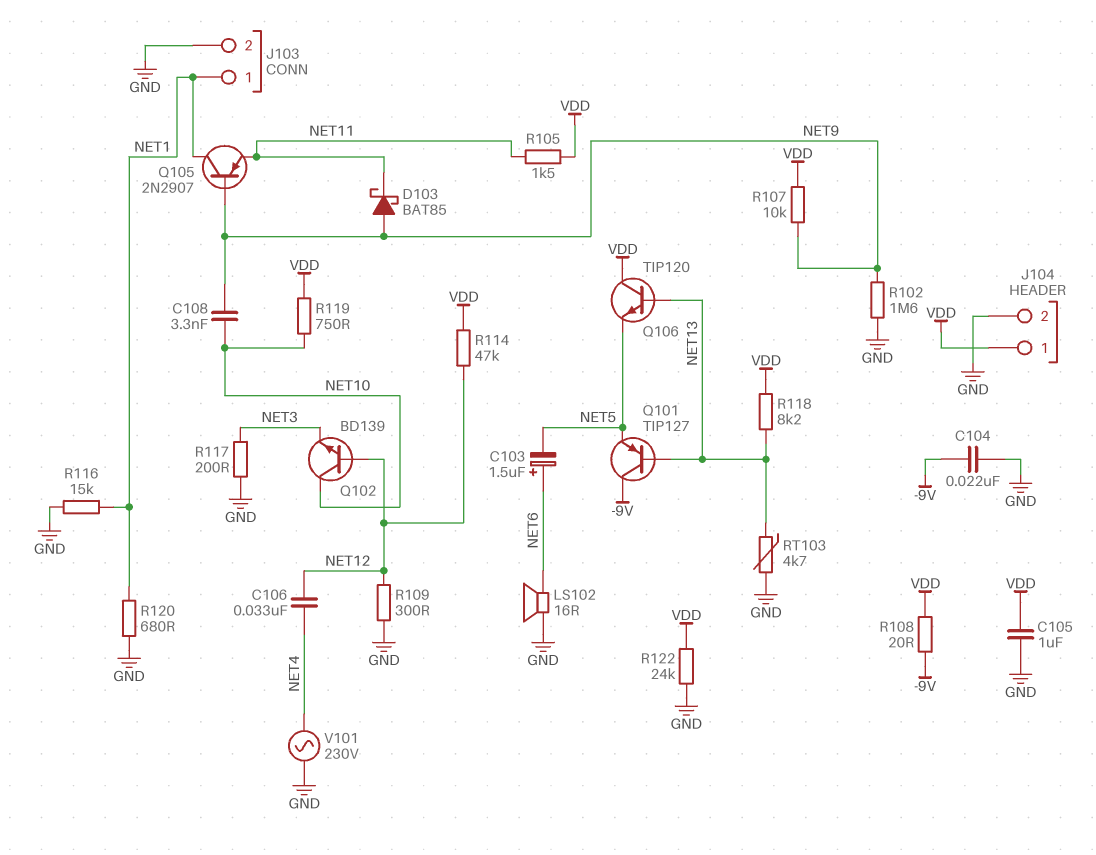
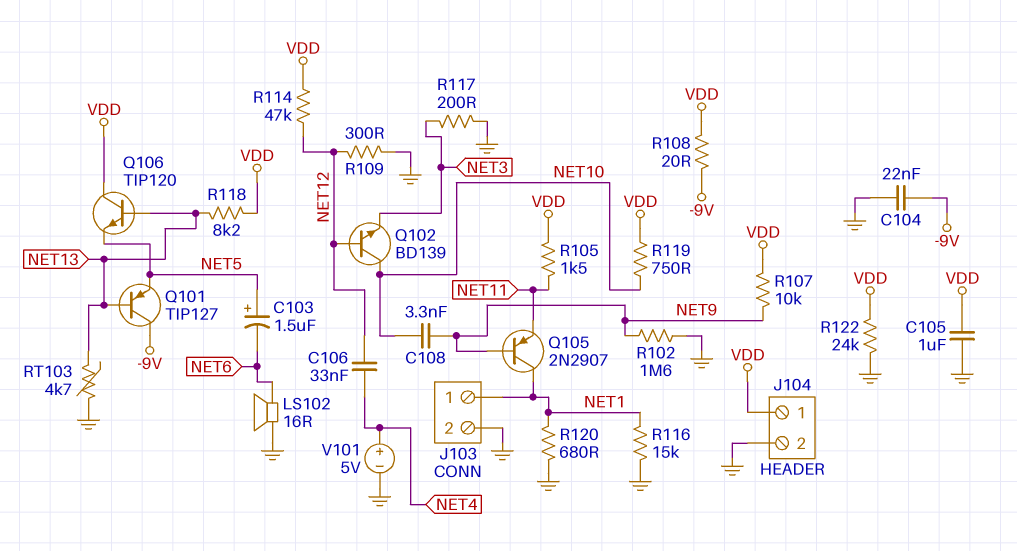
C103: 1.5uF (plus NET6, minus NET5) -> 1.5uF (plus NET5, minus NET6)
D103: schottky BAT85 (A NET9, K NET11) -> none
V101: AC 230V (GND, NET4) -> 5V (plus NET4, minus GND)

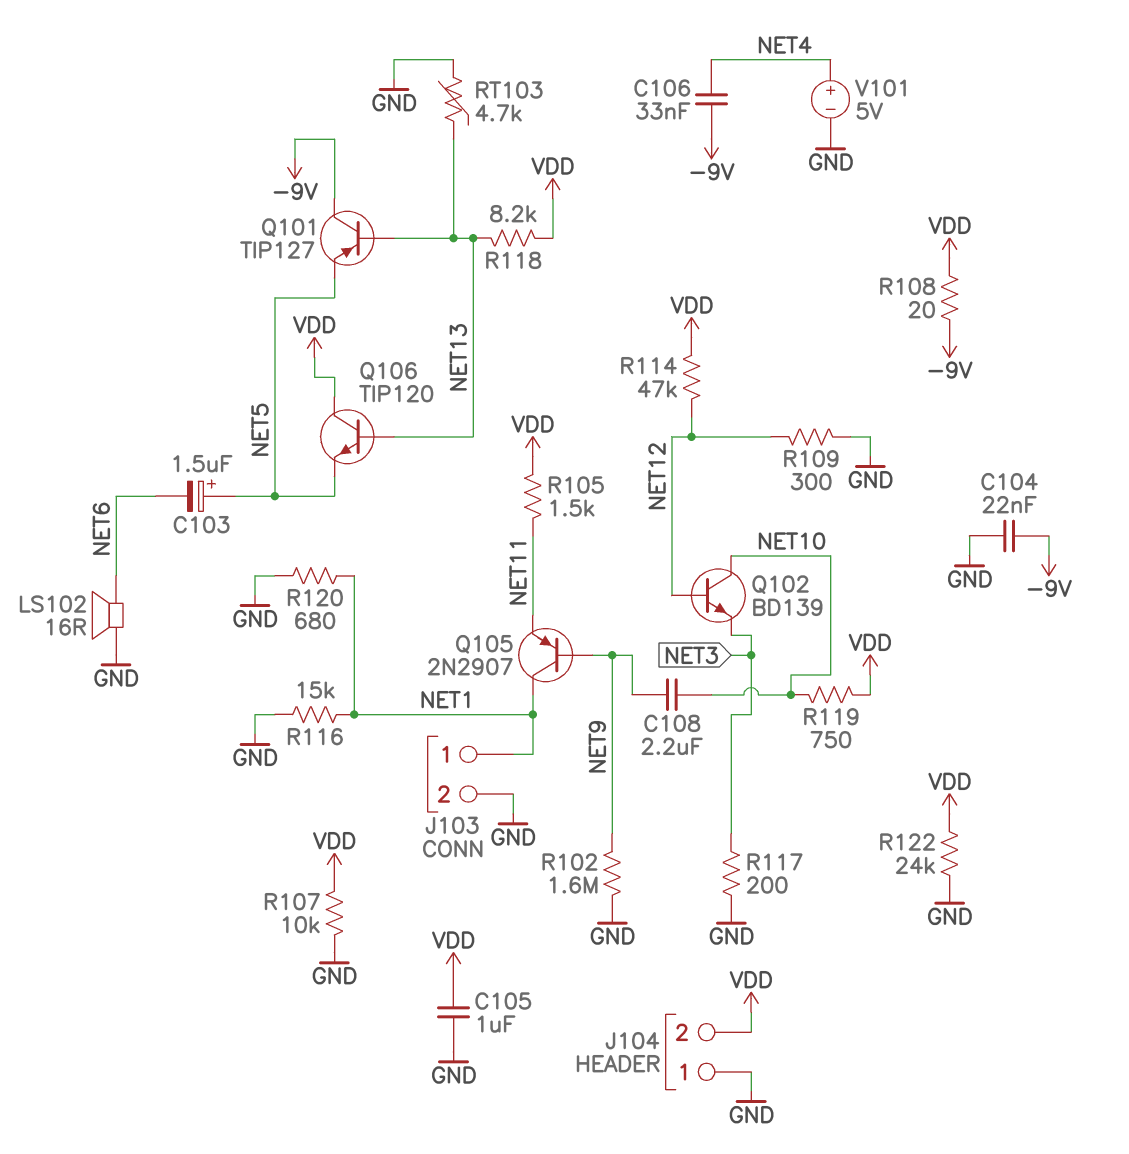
C106: 33nF (NET4, NET12) -> 33nF (-9V, NET4)
C108: 3.3nF (NET9, NET10) -> 2.2uF (NET9, NET10)
J104 pin 1: VDD -> GND
J104 pin 2: GND -> VDD
R107: 10k (NET9, VDD) -> 10k (GND, VDD)

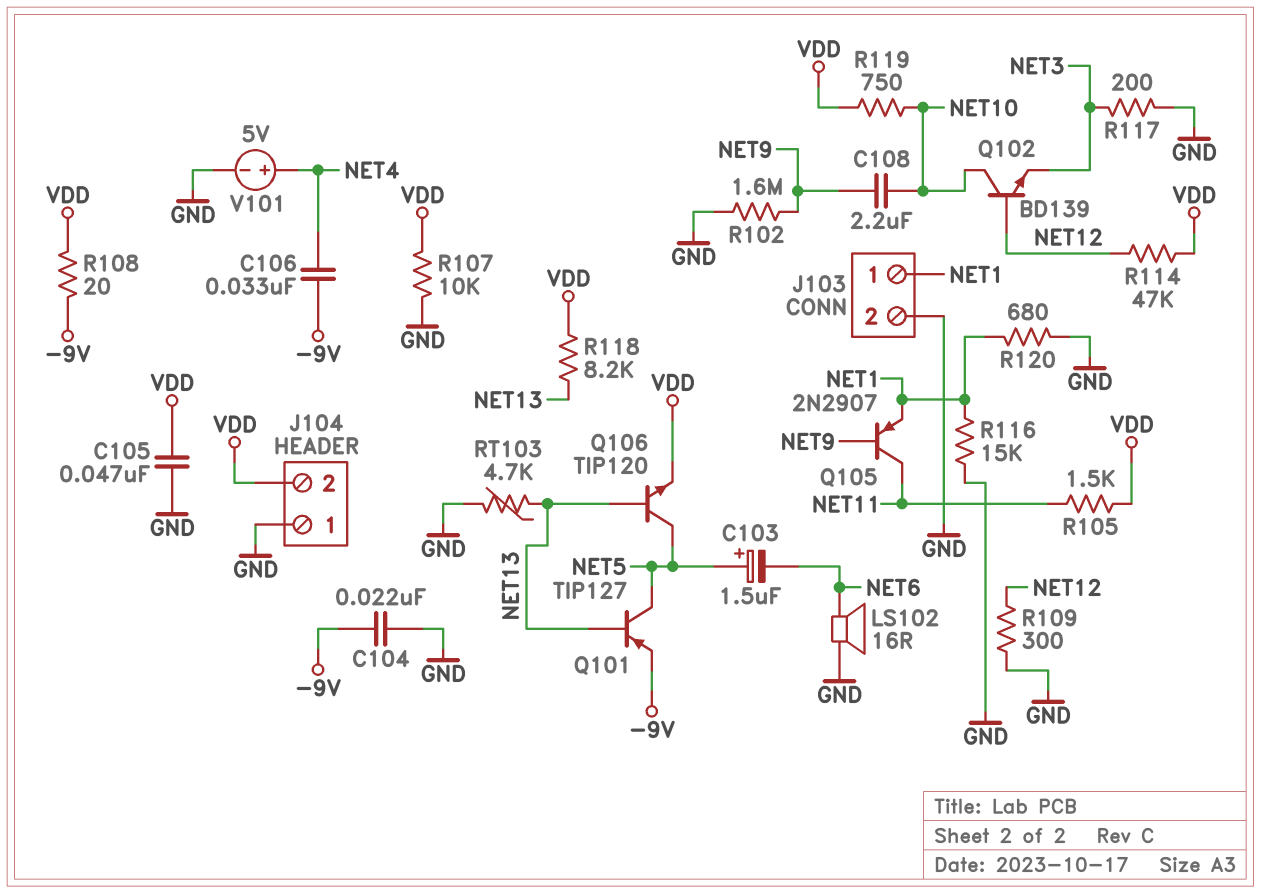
C105: 1uF (GND, VDD) -> 47nF (GND, VDD)
Q101: PNP TIP127 (B NET13, C -9V, E NET5) -> PNP TIP127 (B NET13, C NET5, E -9V)
Q105: PNP 2N2907 (B NET9, C NET1, E NET11) -> PNP 2N2907 (B NET9, C NET11, E NET1)
Q106: NPN TIP120 (B NET13, C VDD, E NET5) -> NPN TIP120 (B NET13, C NET5, E VDD)
R122: 24k (GND, VDD) -> none

